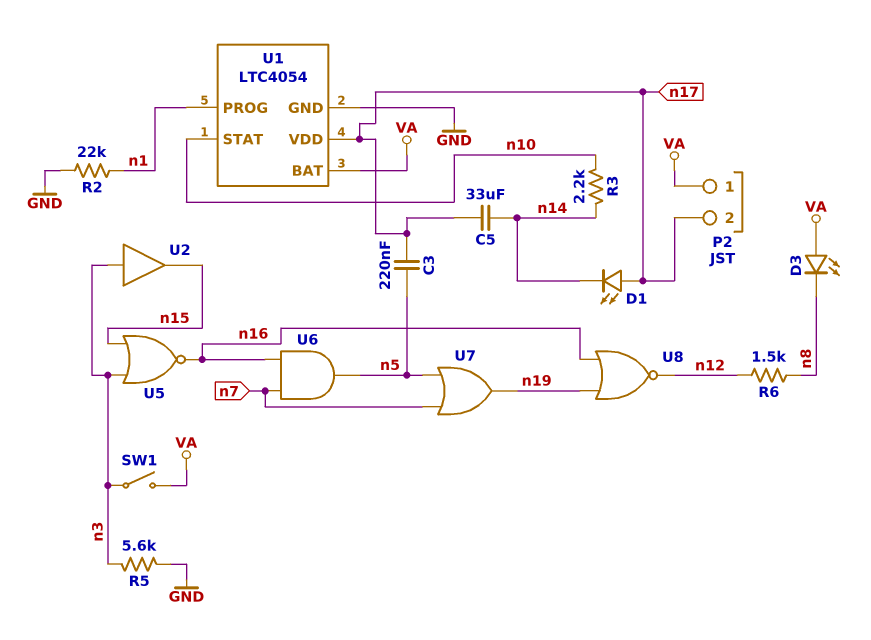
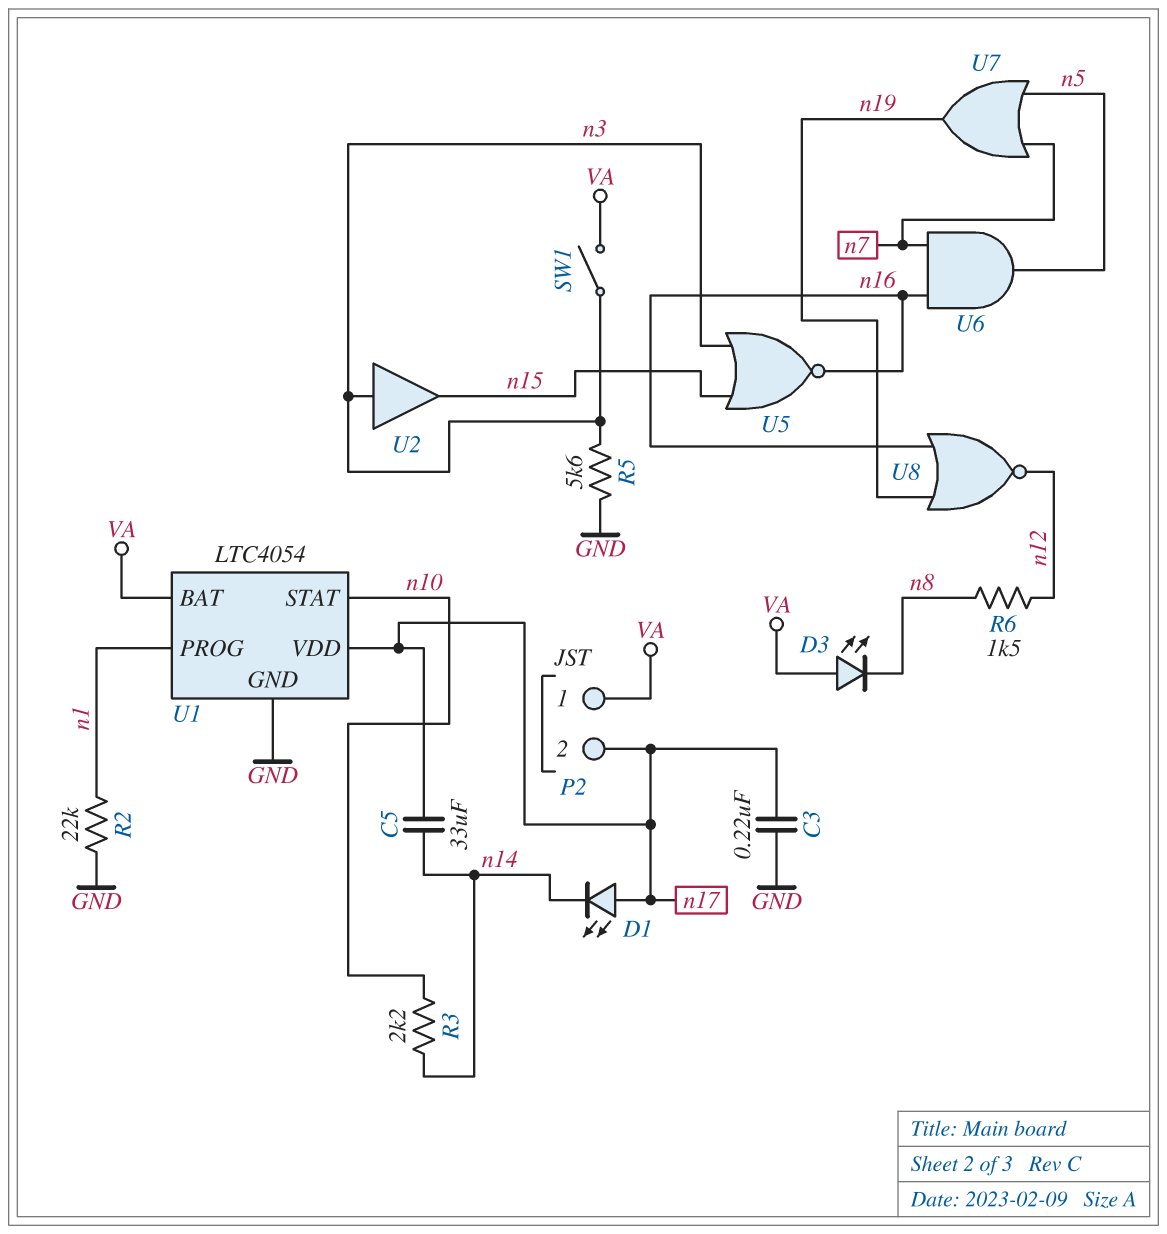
C3: 220nF (n5, n17) -> 220nF (GND, n17)

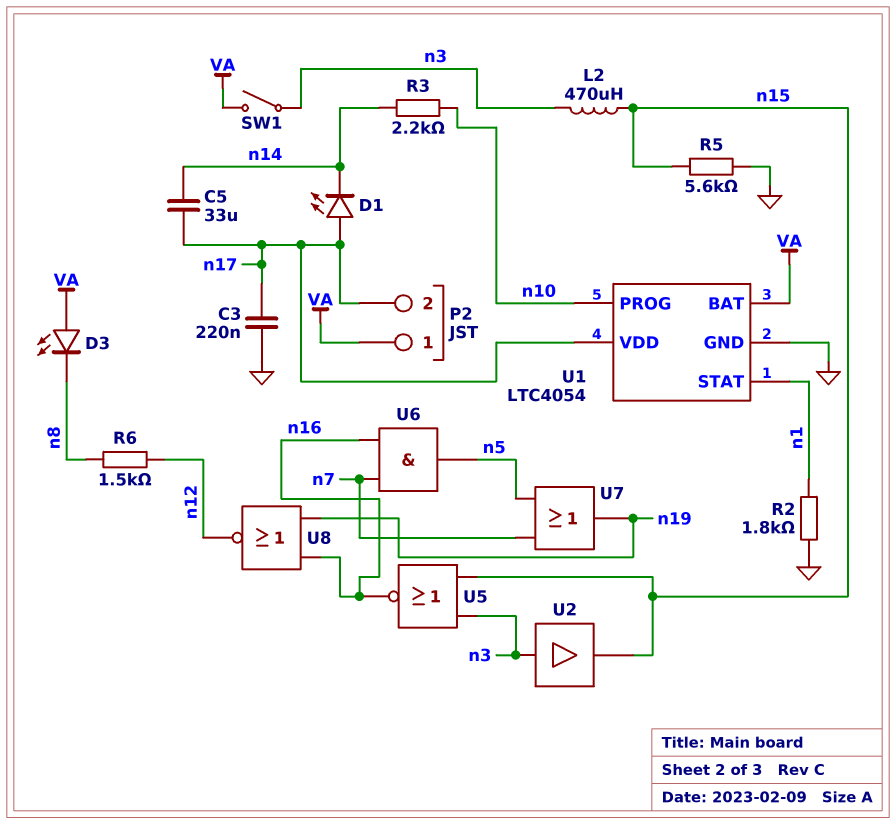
L2: none -> 470uH (n3, n15)
R2: 22k (GND, n1) -> 1.8k (GND, n1)
R5: 5.6k (GND, n3) -> 5.6k (GND, n15)
U1 pin PROG: n1 -> n10
U1 pin STAT: n10 -> n1

